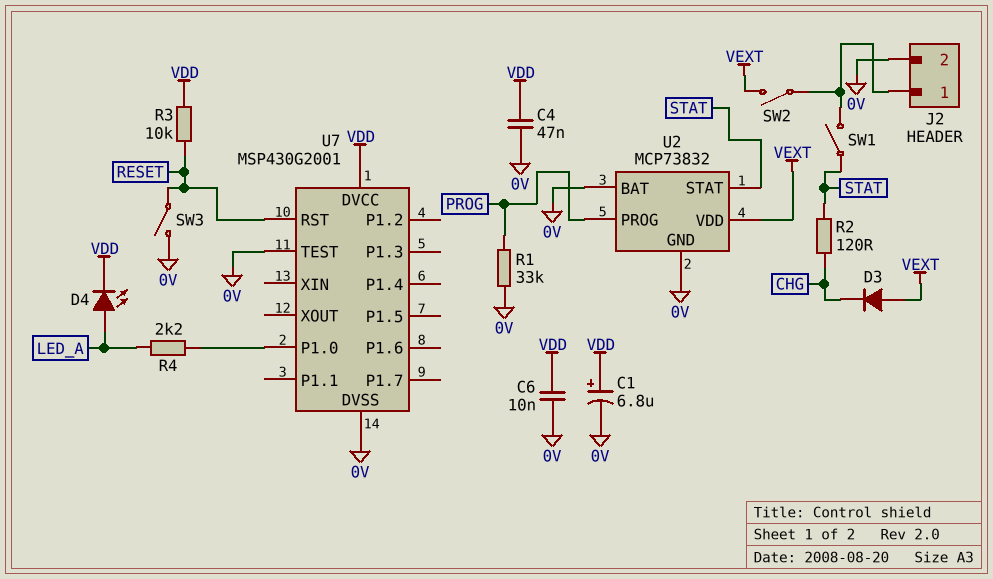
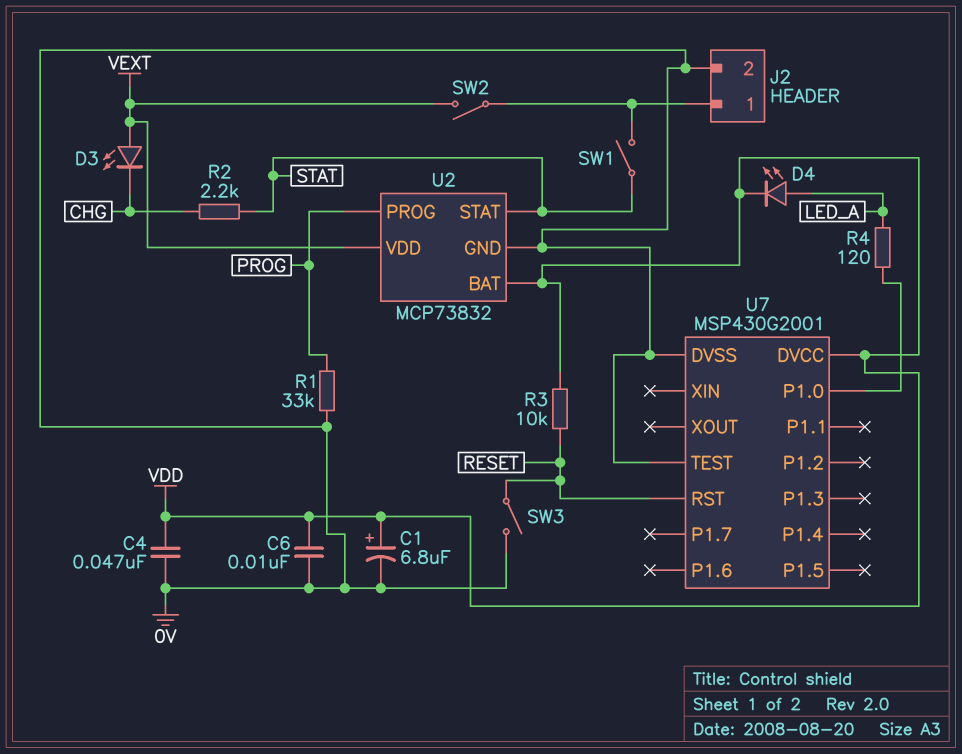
D3: diode (A VEXT, K CHG) -> LED (A VEXT, K CHG)
R2: 120 (CHG, STAT) -> 2.2k (CHG, STAT)
R4: 2.2k (LED_A, U7/P1.0) -> 120 (LED_A, U7/P1.0)
U2 pin BAT: 0V -> VDD

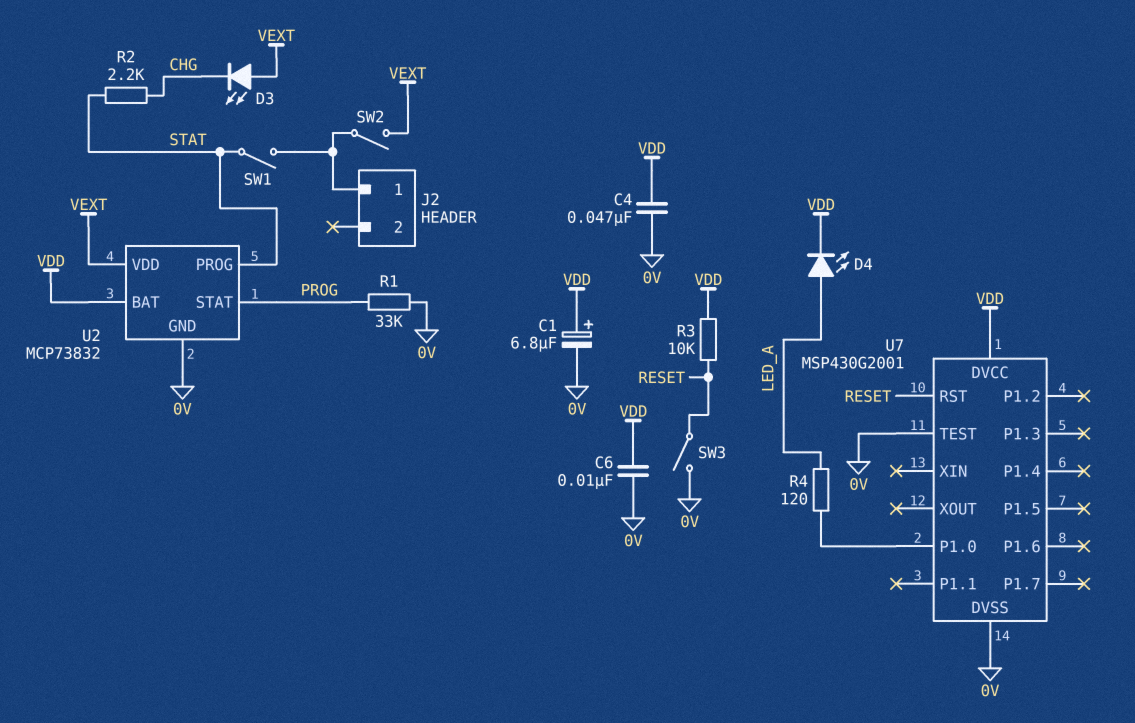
J2 pin 2: 0V -> none
U2 pin PROG: PROG -> STAT
U2 pin STAT: STAT -> PROG

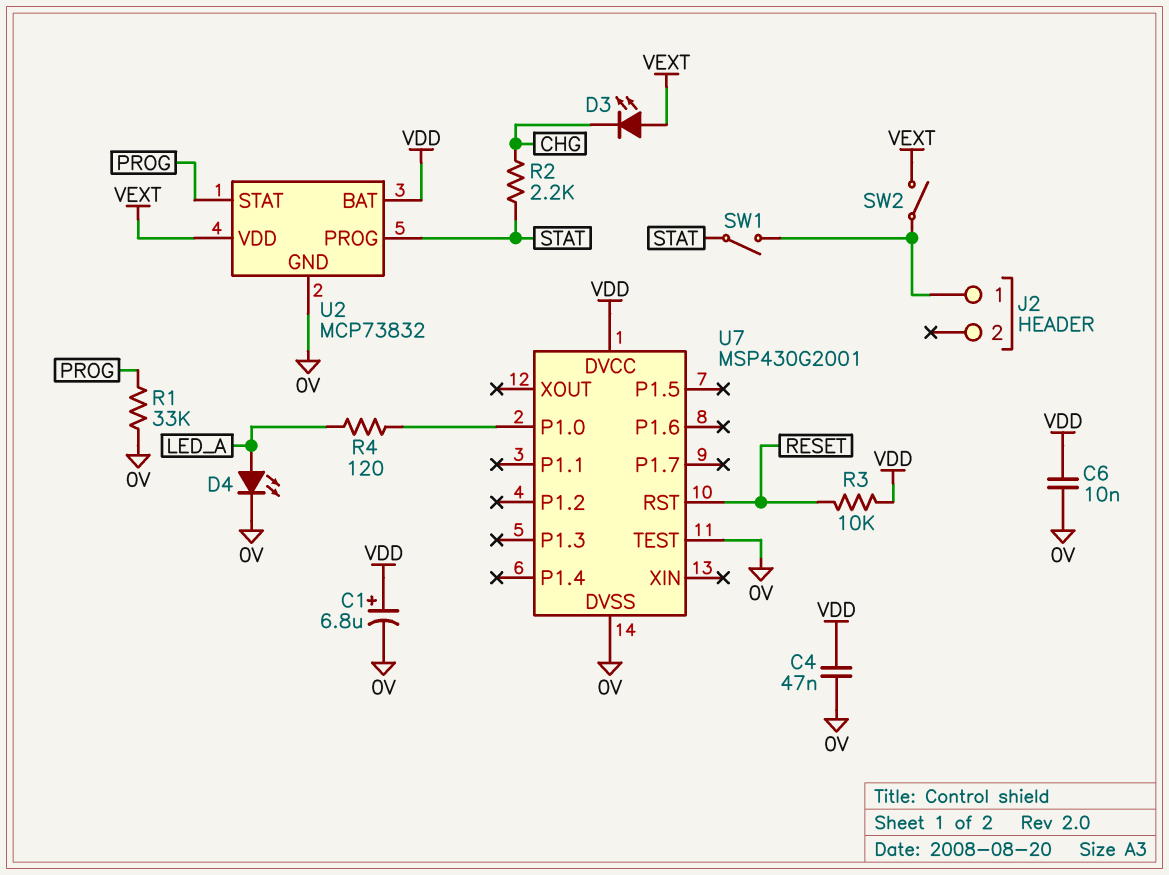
D4: LED (A LED_A, K VDD) -> LED (A LED_A, K 0V)
SW3: switch (0V, RESET) -> none

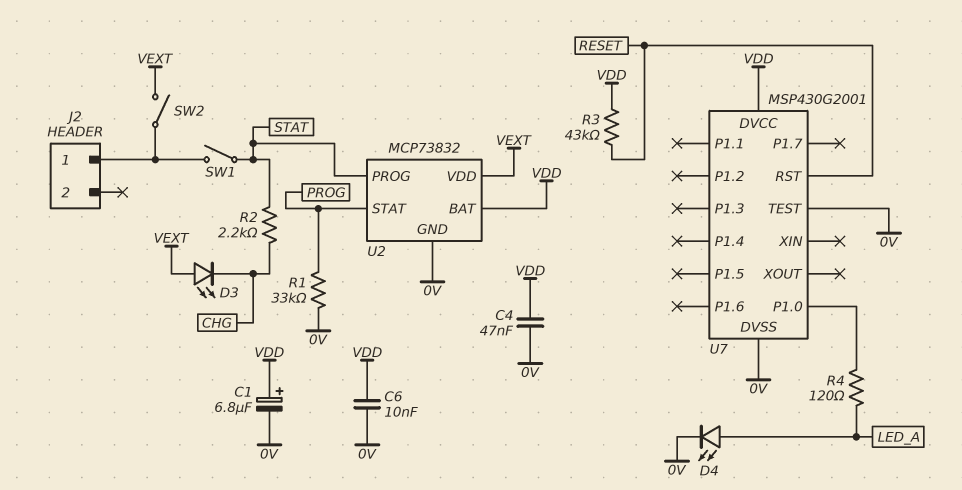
R3: 10k (RESET, VDD) -> 43k (RESET, VDD)

